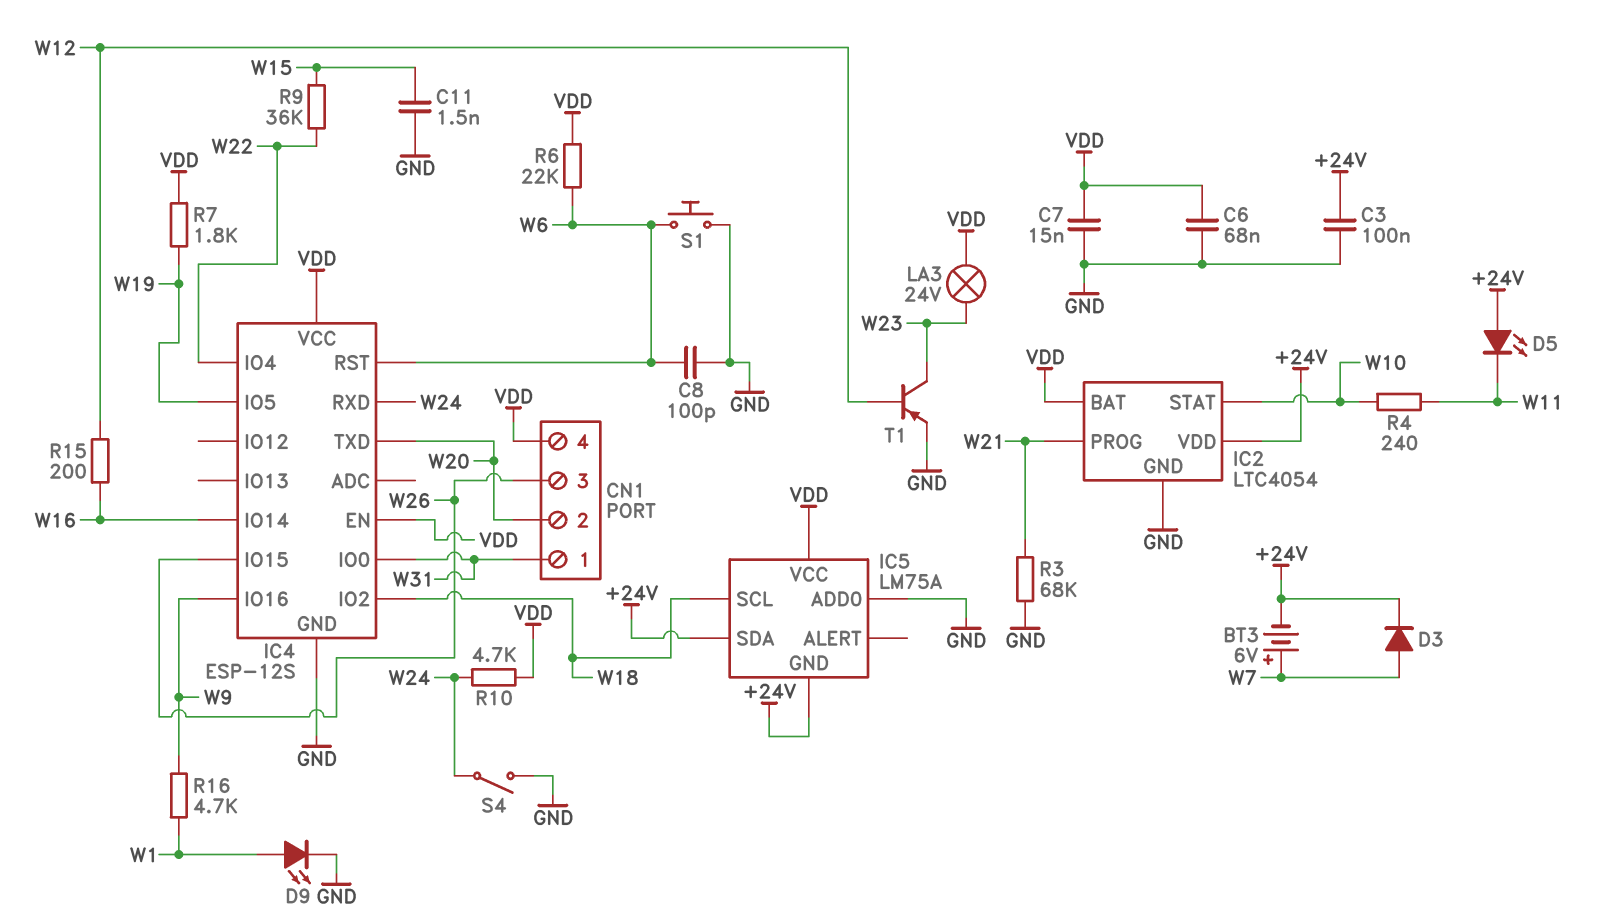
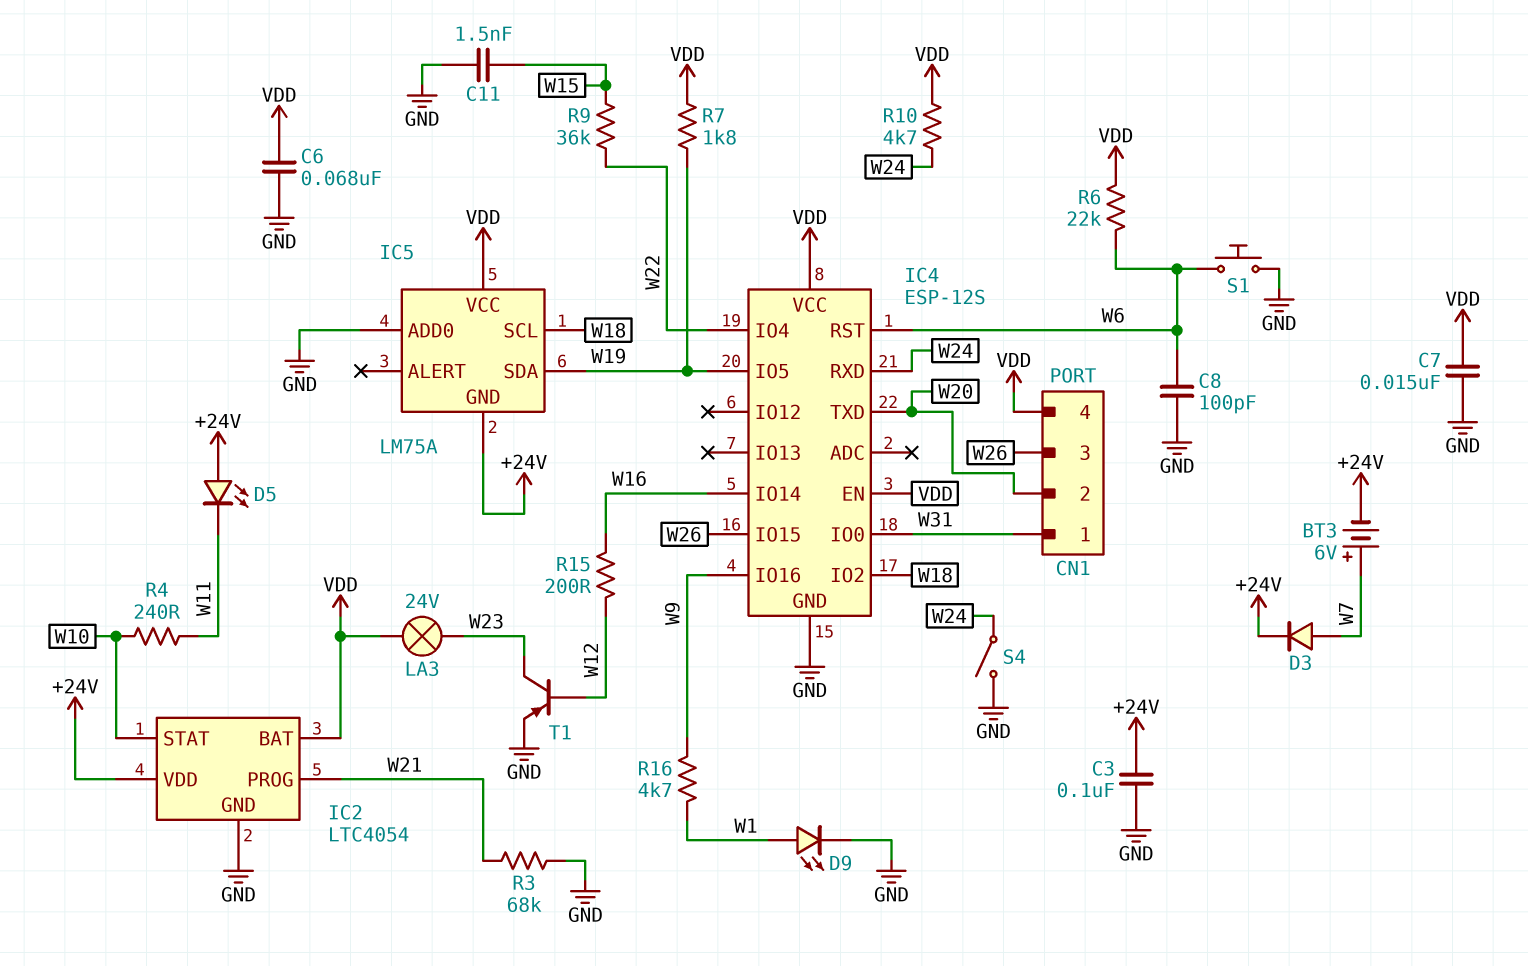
IC5 pin SDA: +24V -> W19

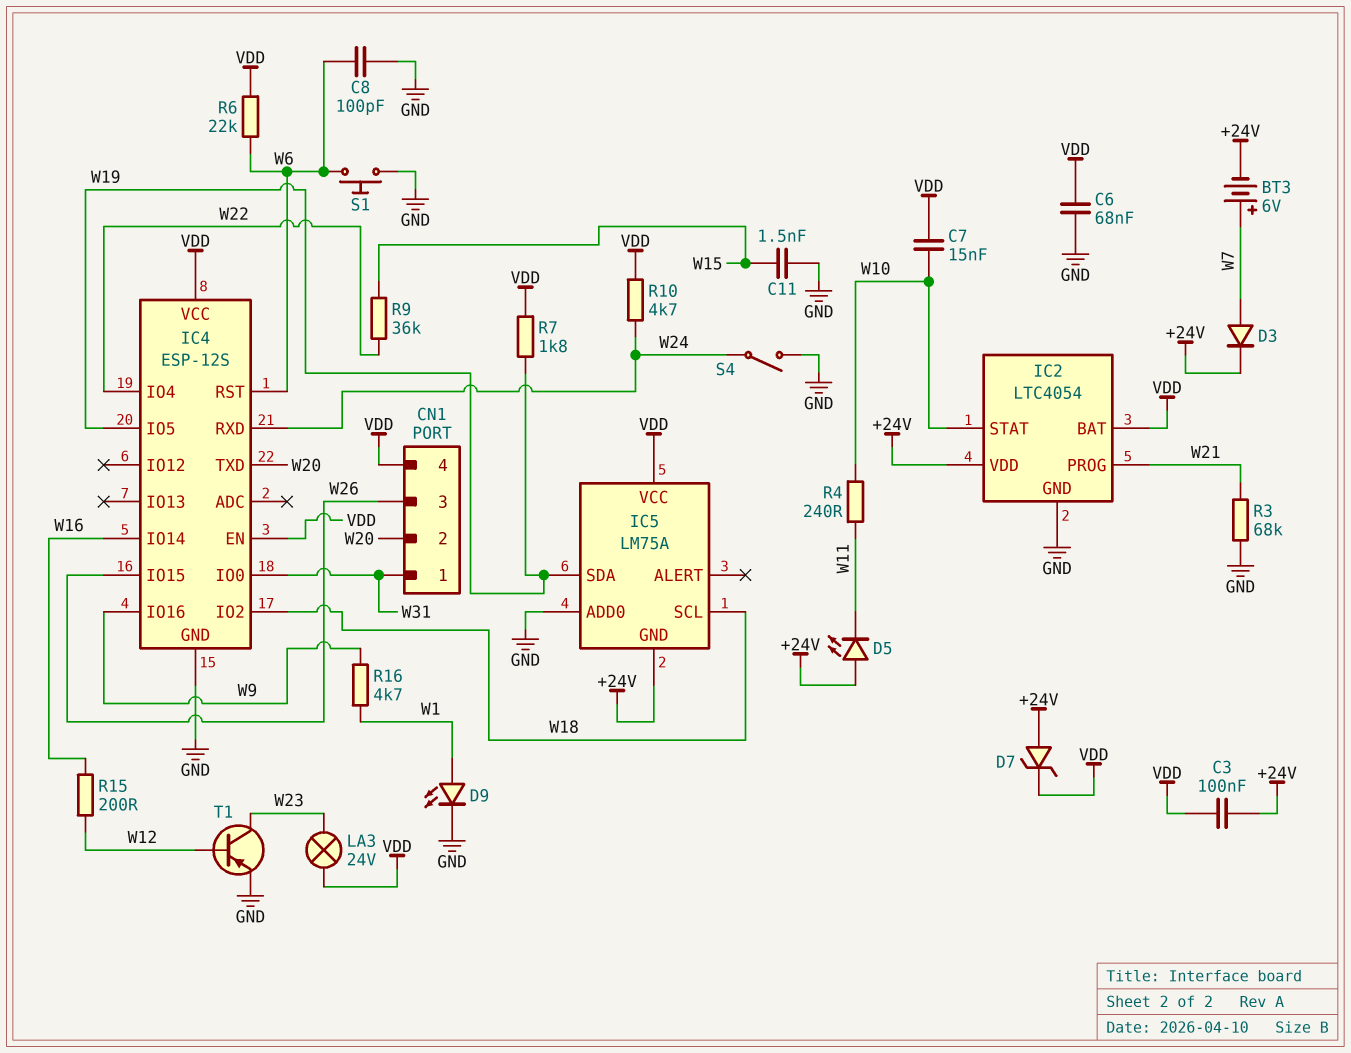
C3: 100nF (+24V, GND) -> 100nF (+24V, VDD)
C7: 15nF (GND, VDD) -> 15nF (VDD, W10)
D7: none -> zener (A +24V, K VDD)

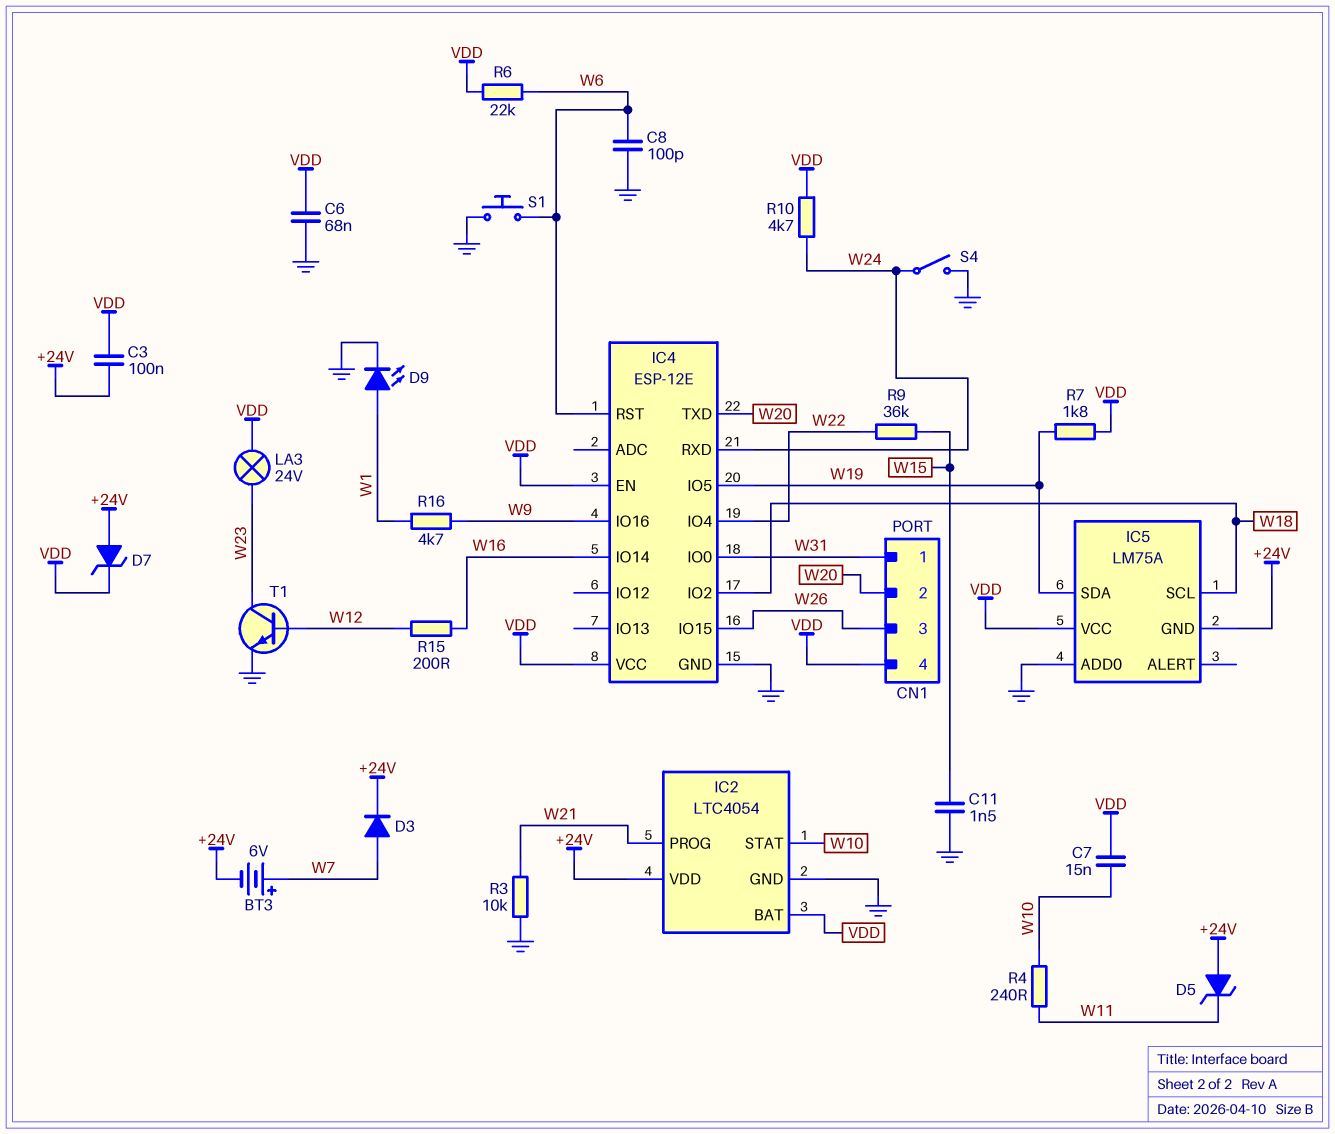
D5: LED (A +24V, K W11) -> zener (A +24V, K W11)
IC4: ESP-12S -> ESP-12E
R3: 68k (GND, W21) -> 10k (GND, W21)
T1: PNP (B W12, C W23, E GND) -> NPN (B W12, C W23, E GND)

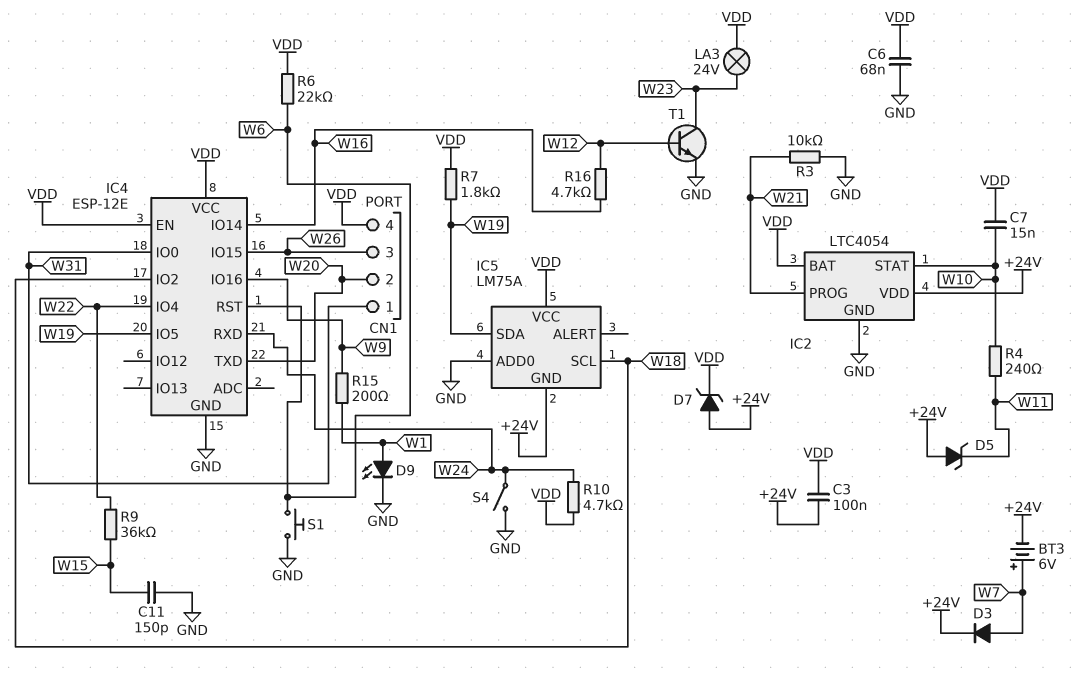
C8: 100pF (GND, W6) -> none
C11: 1.5nF (GND, W15) -> 150pF (GND, W15)
R15: 200 (W12, W16) -> 200 (W1, W9)
R16: 4.7k (W1, W9) -> 4.7k (W12, W16)

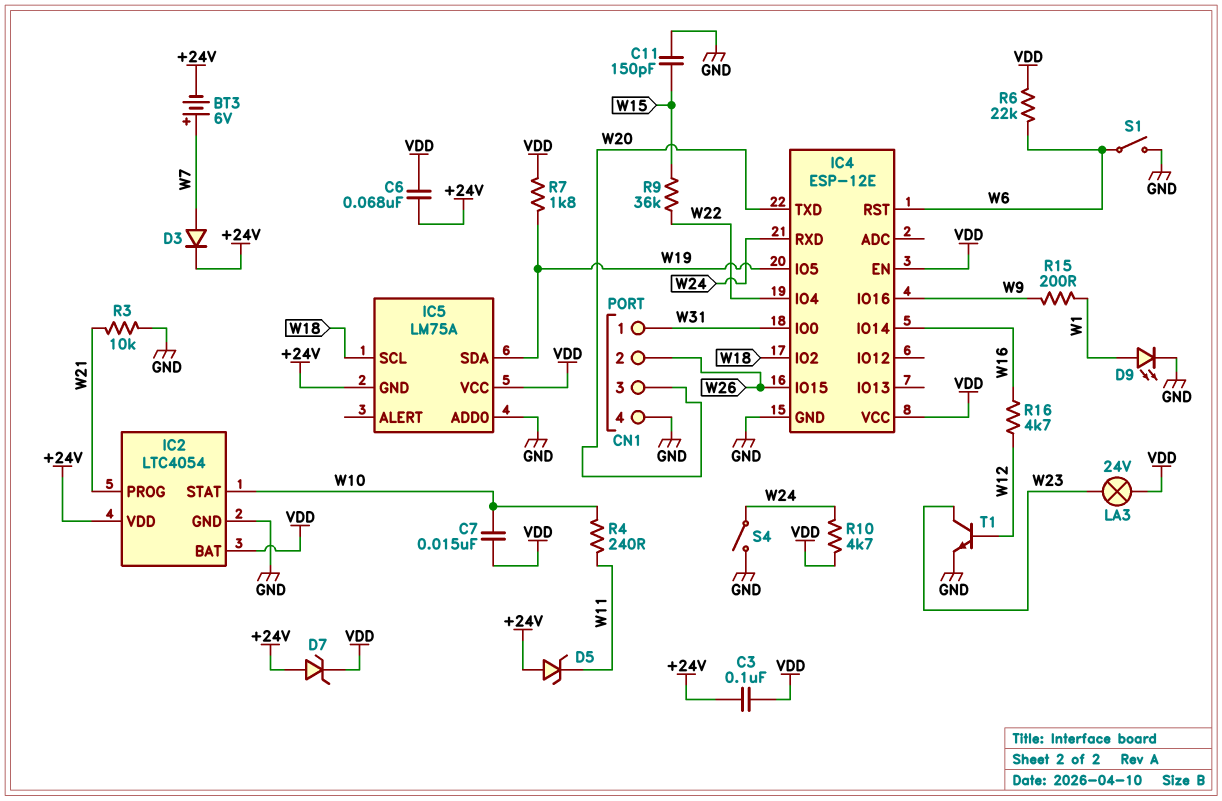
C6: 68nF (GND, VDD) -> 68nF (+24V, VDD)
CN1 pin 2: W20 -> W26
CN1 pin 3: W26 -> W20
CN1 pin 4: VDD -> GND
S1: button (GND, W6) -> switch (GND, W6)

